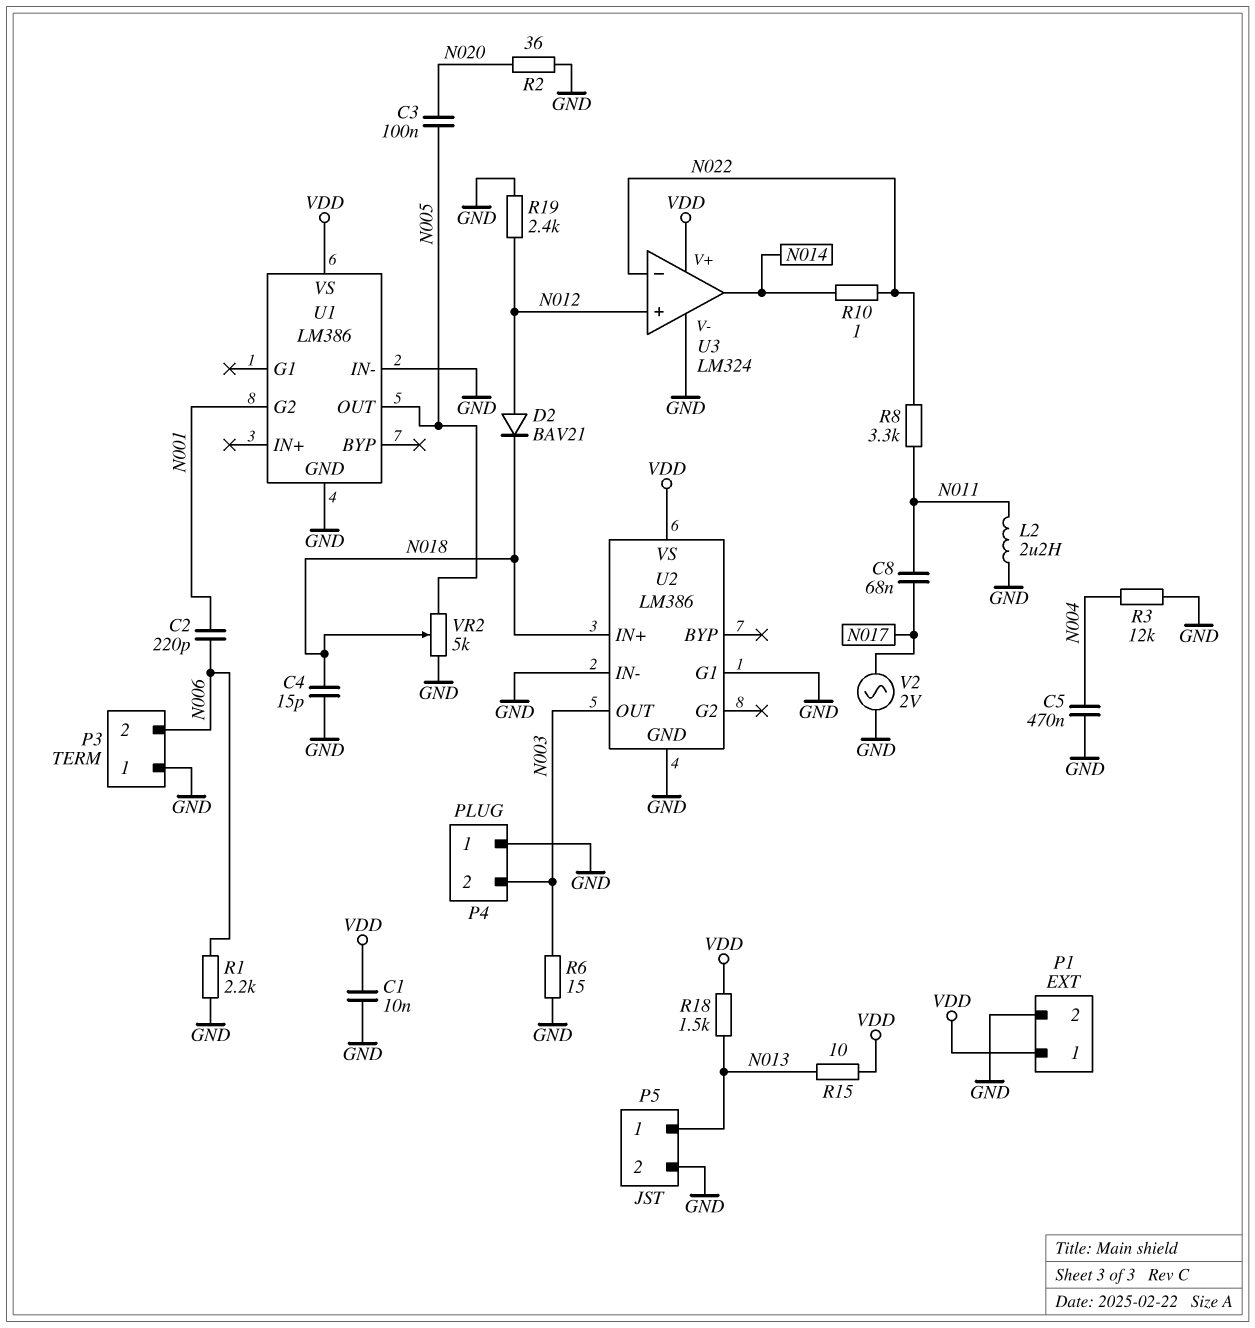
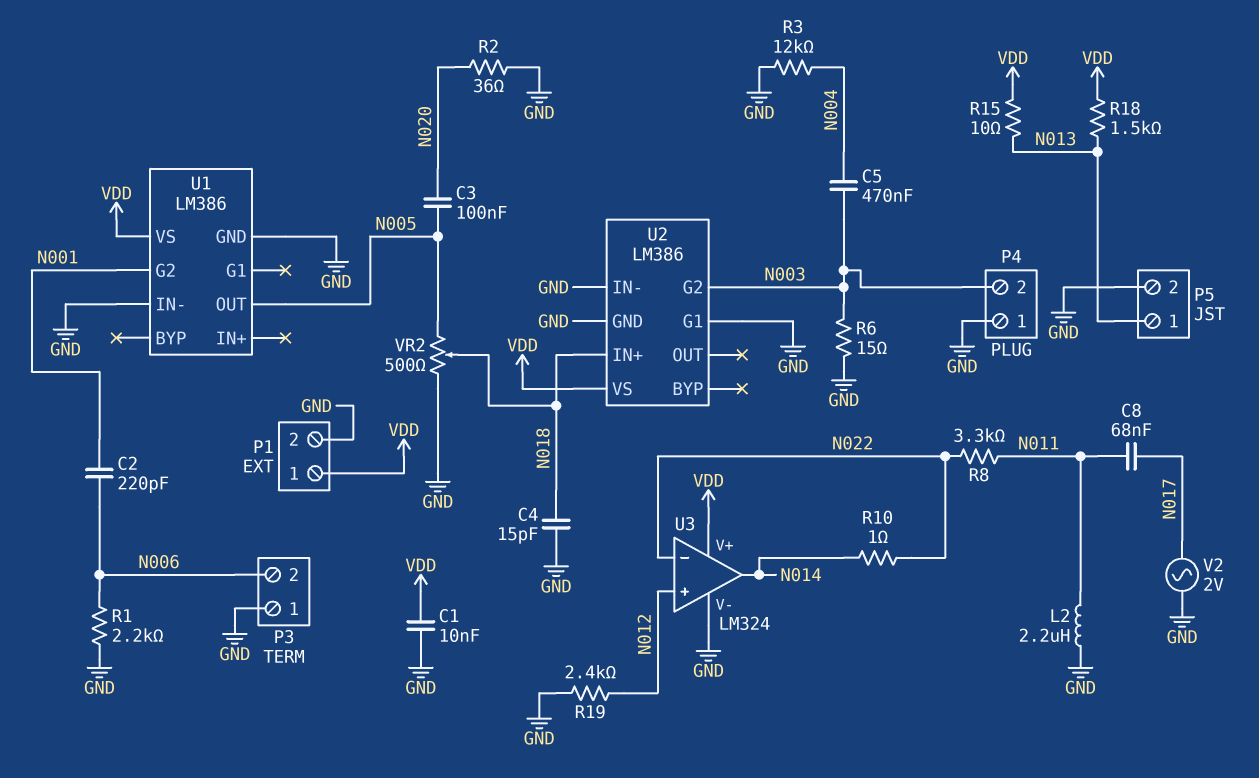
C5: 470nF (GND, N004) -> 470nF (N003, N004)
D2: diode BAV21 (A N012, K N018) -> none
U2 pin G2: none -> N003
U2 pin OUT: N003 -> none
VR2: 5k (GND, N005, wiper N018) -> 500 (GND, N005, wiper N018)

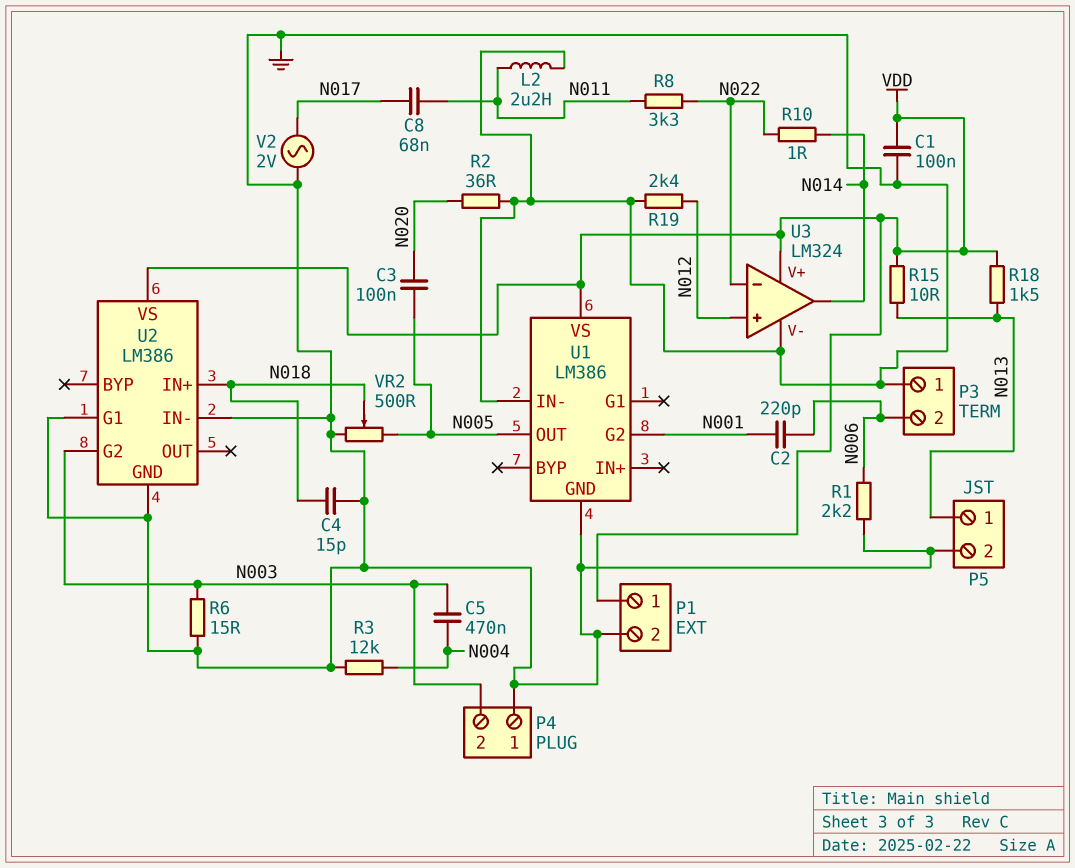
C1: 10nF (GND, VDD) -> 100nF (GND, VDD)

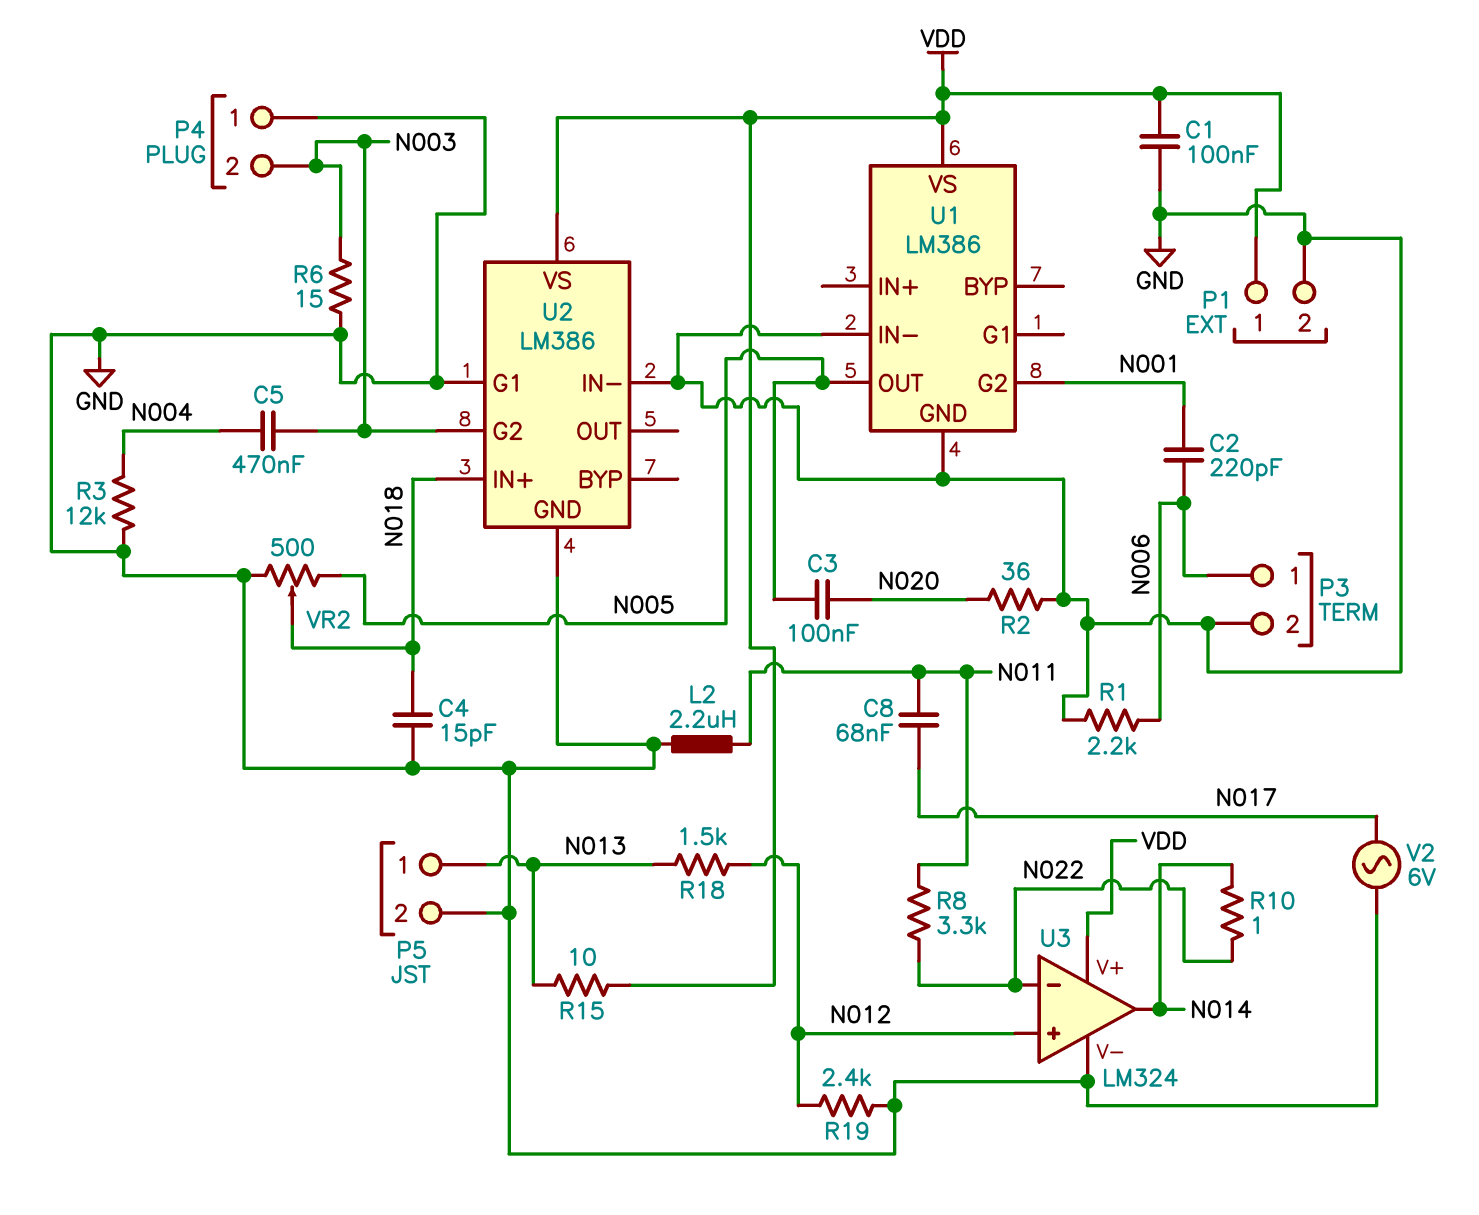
P3 pin 1: GND -> N006
P3 pin 2: N006 -> GND
R18: 1.5k (N013, VDD) -> 1.5k (N012, N013)
V2: AC 2V (GND, N017) -> AC 6V (GND, N017)

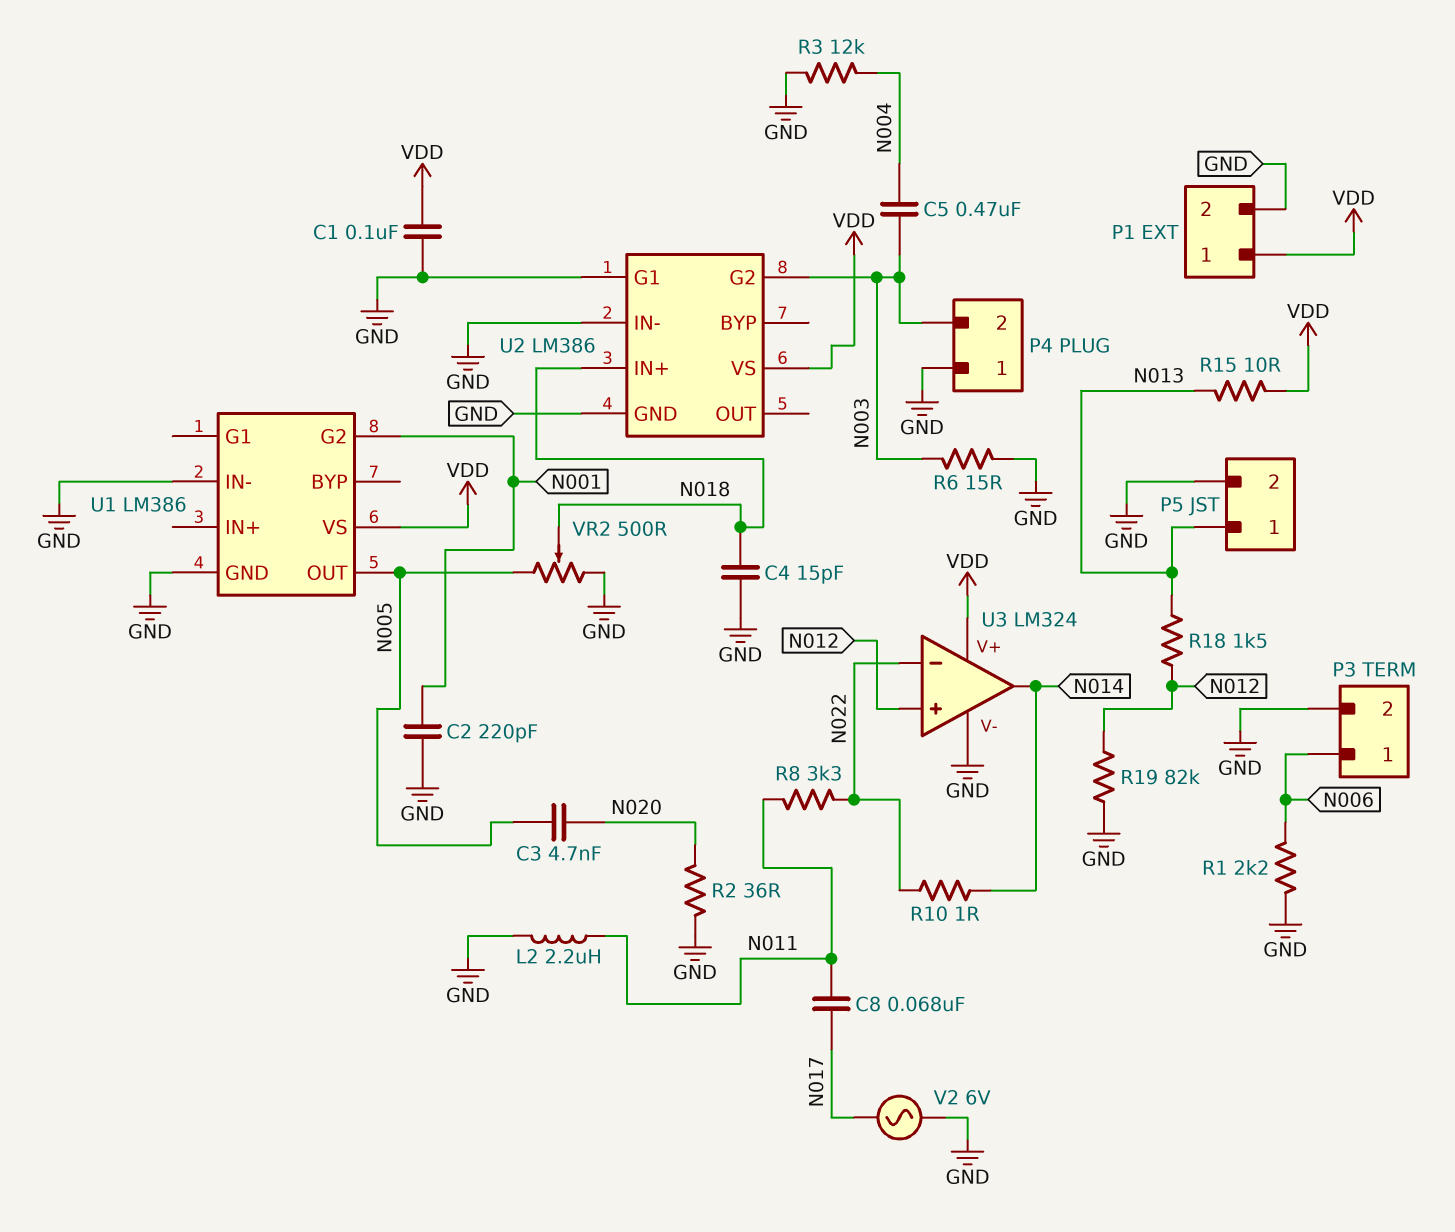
C2: 220pF (N001, N006) -> 220pF (GND, N001)
C3: 100nF (N005, N020) -> 4.7nF (N005, N020)
R19: 2.4k (GND, N012) -> 82k (GND, N012)

